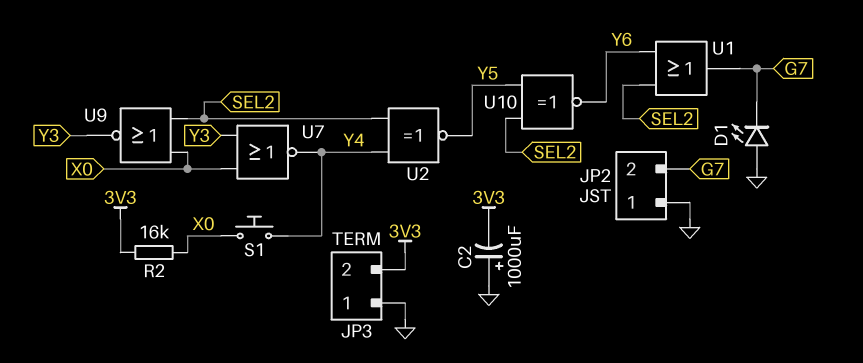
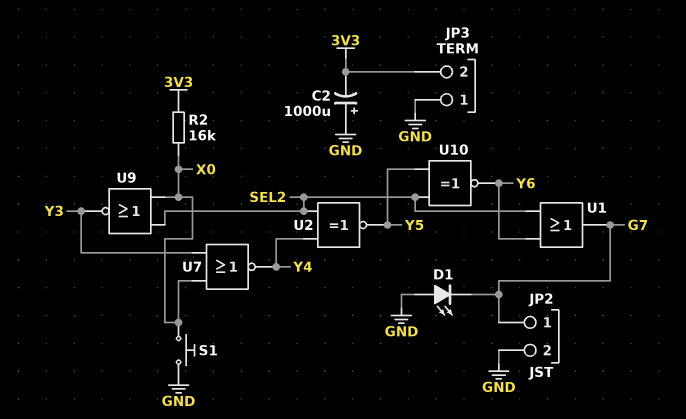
JP2 pin 1: GND -> G7
JP2 pin 2: G7 -> GND
S1: button (X0, Y4) -> button (GND, X0)

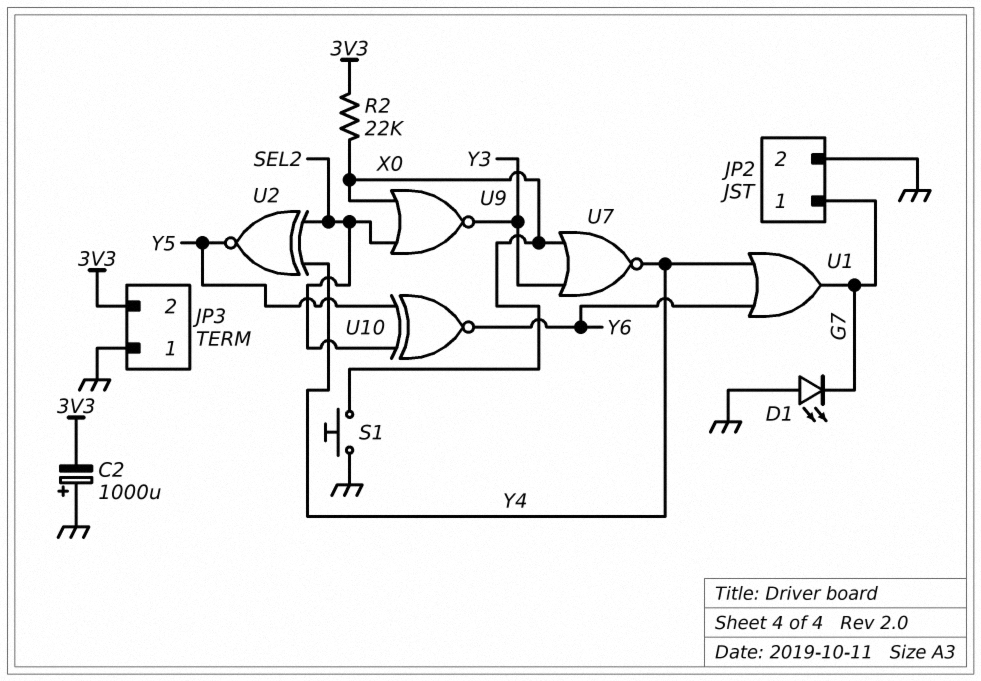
R2: 16k (3V3, X0) -> 22k (3V3, X0)
U1: OR (in SEL2, in Y6, out G7) -> OR (in Y4, in Y6, out G7)

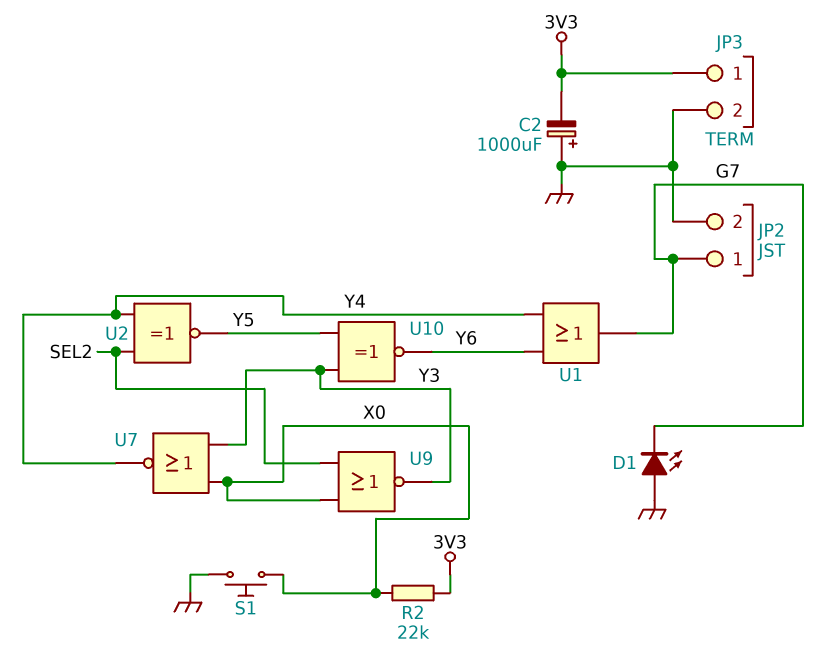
JP3 pin 1: GND -> 3V3
JP3 pin 2: 3V3 -> GND
U10: XNOR (in SEL2, in Y5, out Y6) -> XNOR (in Y3, in Y5, out Y6)

